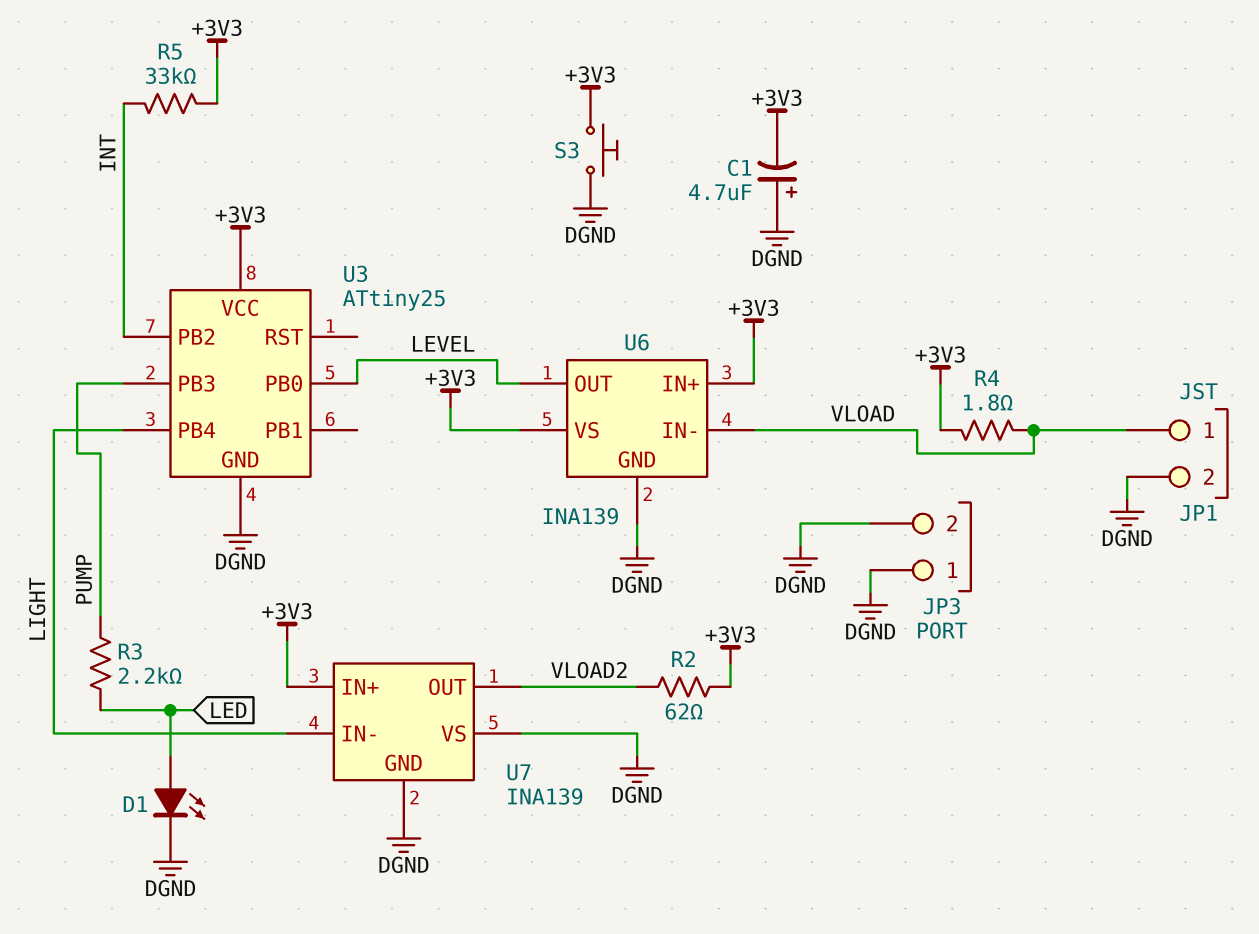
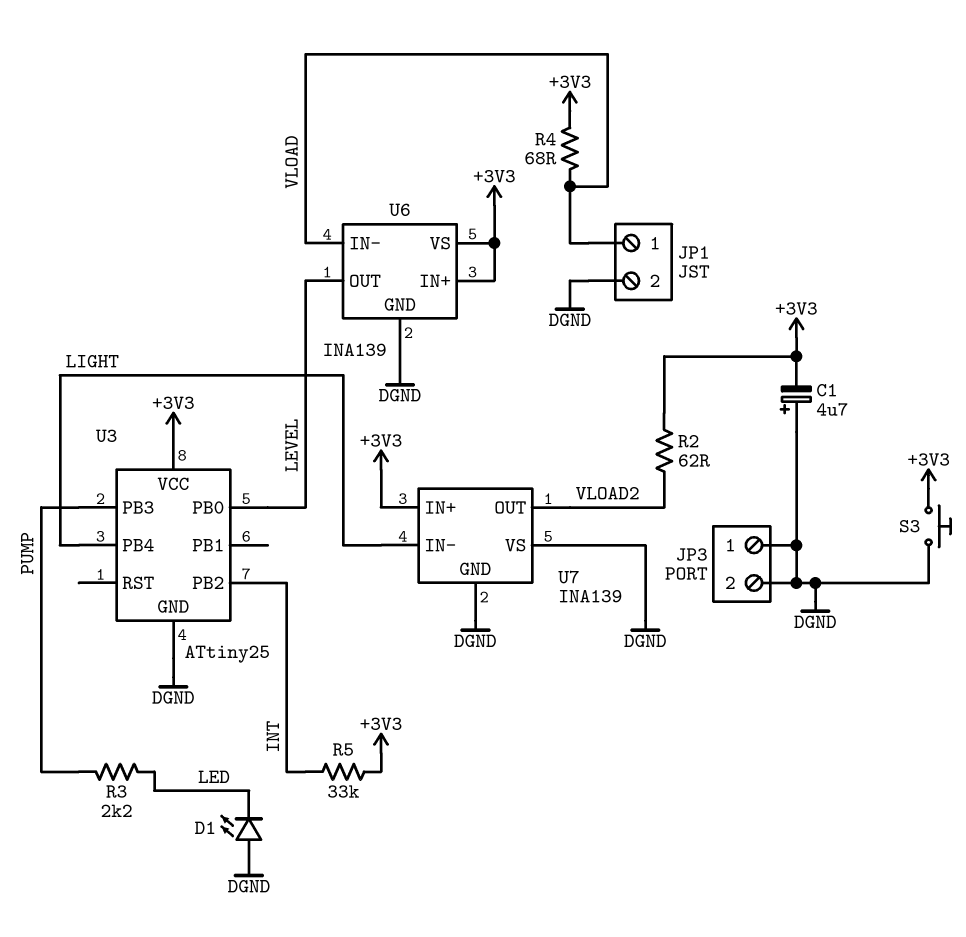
D1: LED (A LED, K DGND) -> LED (A DGND, K LED)
R4: 1.8 (+3V3, VLOAD) -> 68 (+3V3, VLOAD)

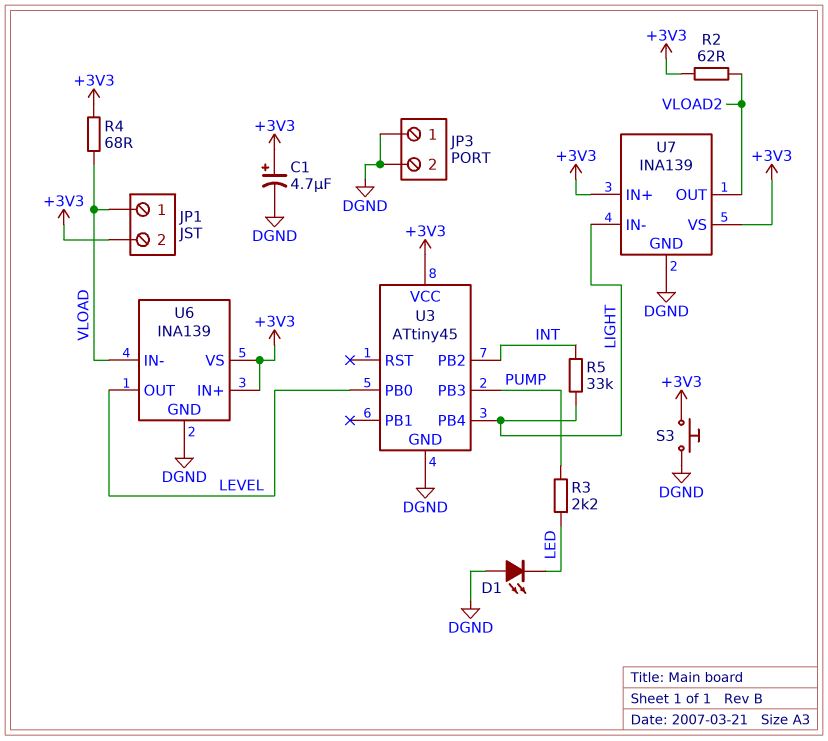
C1: 4.7uF (plus DGND, minus +3V3) -> 4.7uF (plus +3V3, minus DGND)
JP1 pin 2: DGND -> +3V3
R5: 33k (+3V3, INT) -> 33k (INT, LIGHT)
U3: ATtiny25 -> ATtiny45
U7 pin VS: DGND -> +3V3

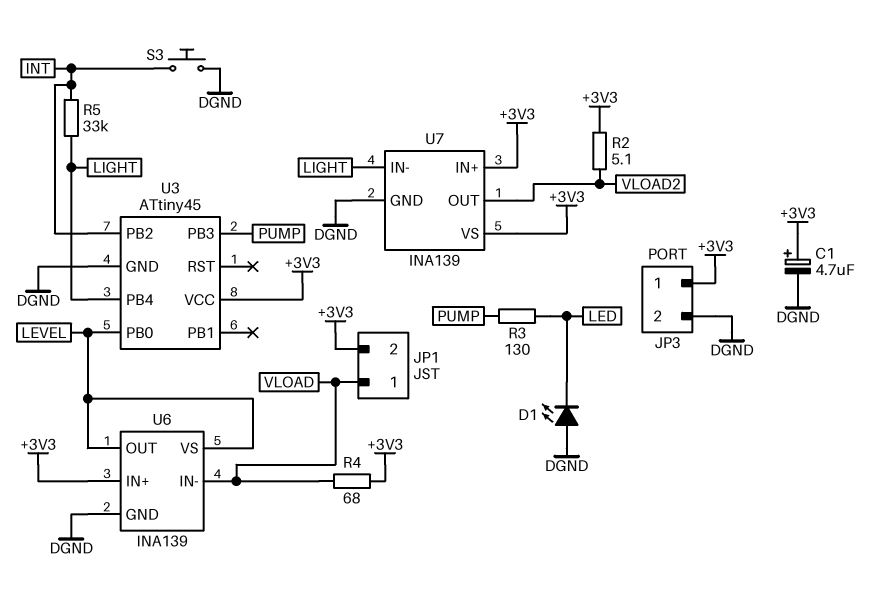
JP3 pin 1: DGND -> +3V3
R2: 62 (+3V3, VLOAD2) -> 5.1 (+3V3, VLOAD2)
R3: 2.2k (LED, PUMP) -> 130 (LED, PUMP)
S3: button (+3V3, DGND) -> button (DGND, INT)
U6 pin VS: +3V3 -> LEVEL

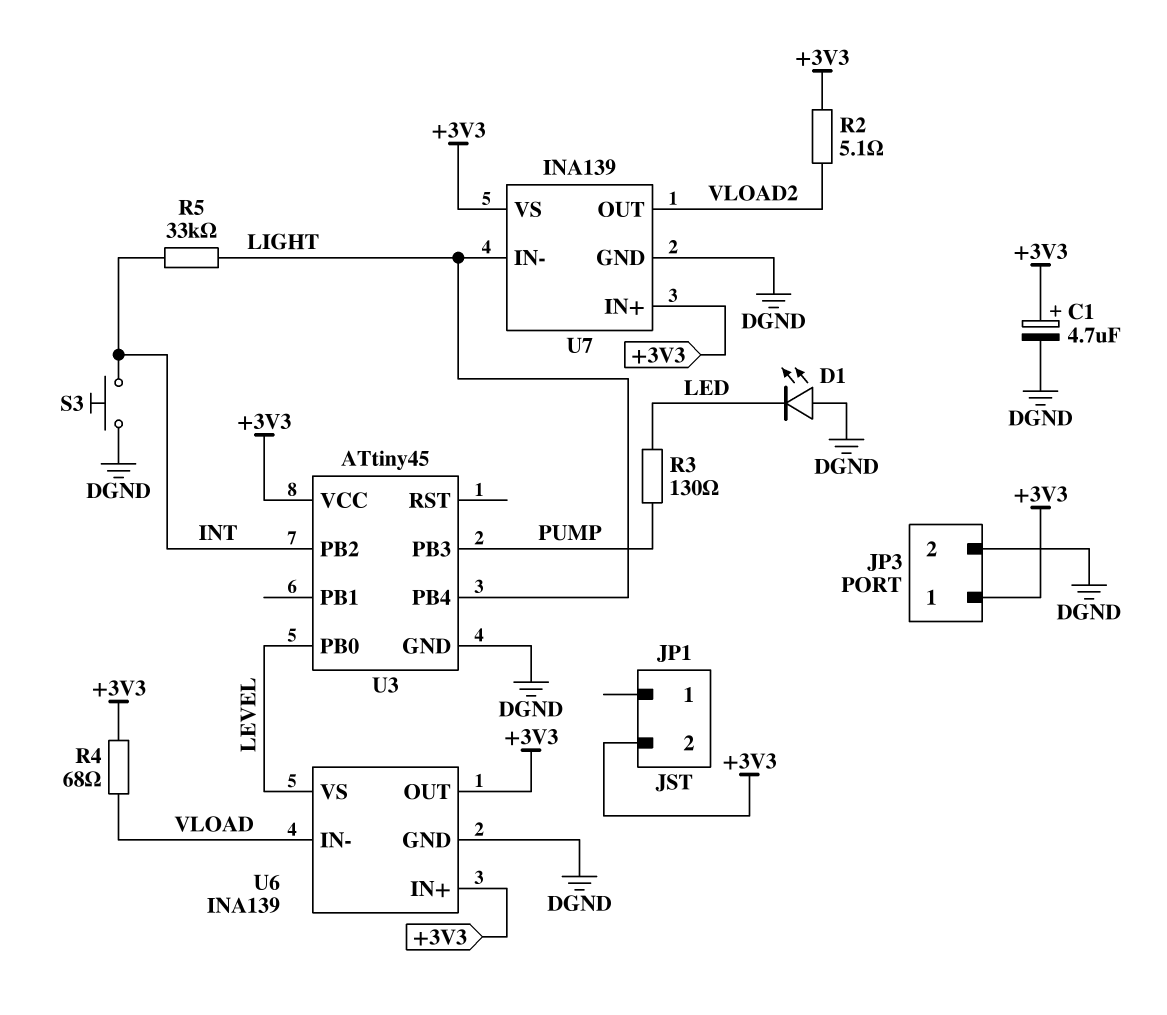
JP1 pin 1: VLOAD -> none
U6 pin OUT: LEVEL -> +3V3

